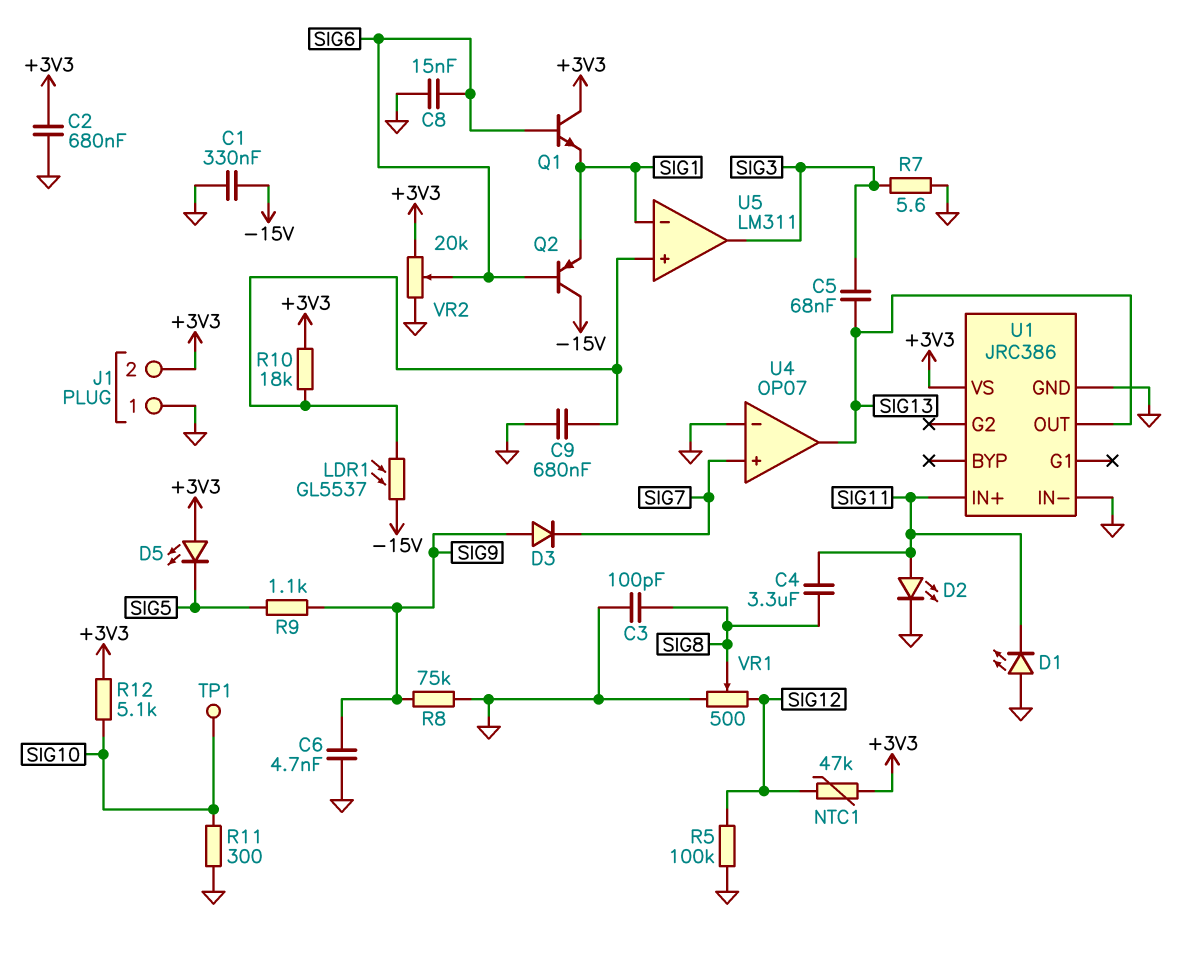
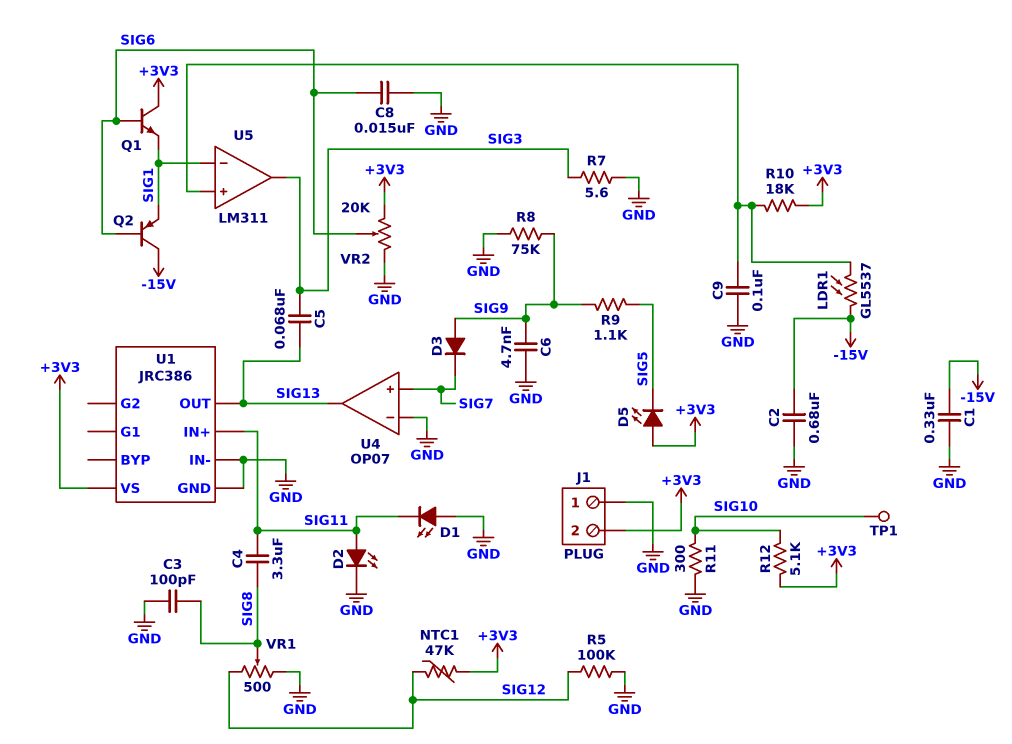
C2: 680nF (+3V3, GND) -> 680nF (-15V, GND)
C9: 680nF (GND, U5/in+) -> 100nF (GND, U5/in+)

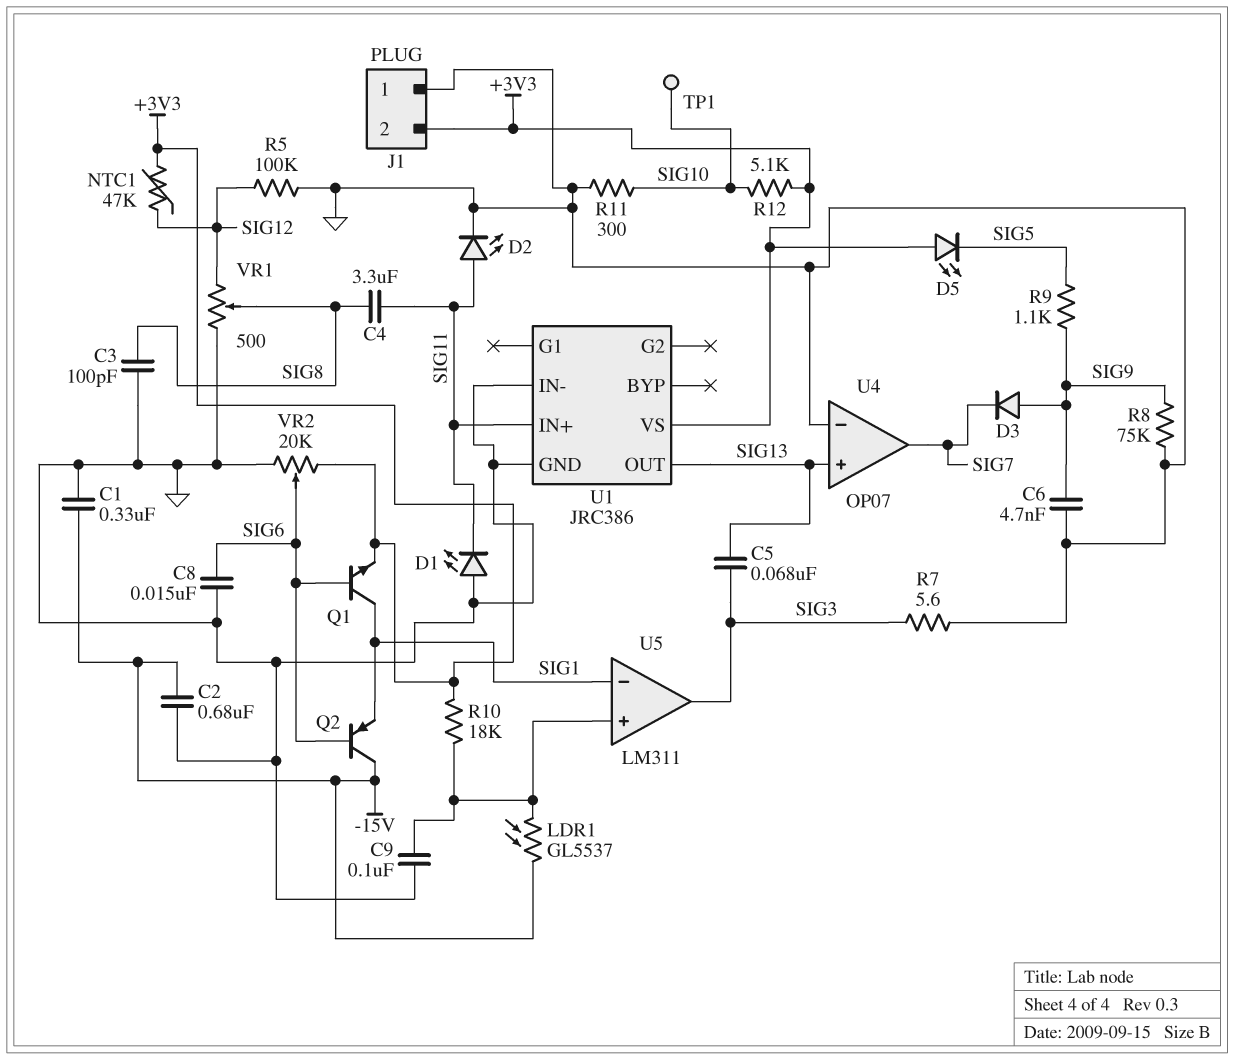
Q1: NPN (B SIG6, C +3V3, E SIG1) -> NPN (B SIG6, C SIG1, E +3V3)
U4 pin in+: SIG7 -> SIG13
U4 pin out: SIG13 -> SIG7

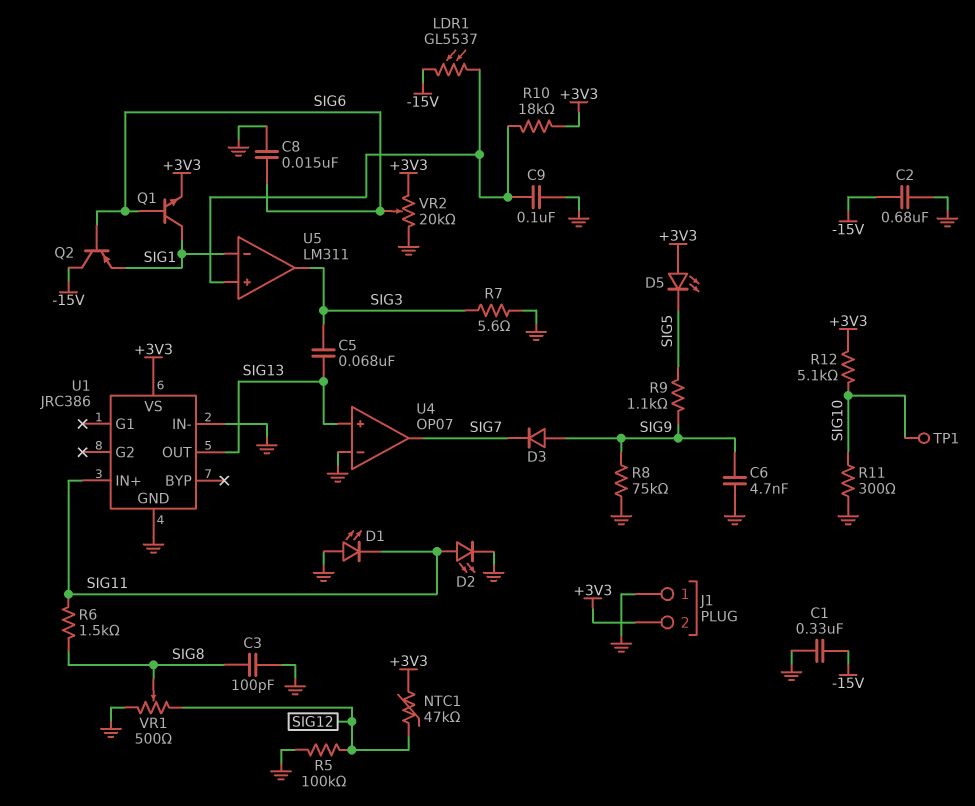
C4: 3.3uF (SIG8, SIG11) -> none
R6: none -> 1.5k (SIG8, SIG11)

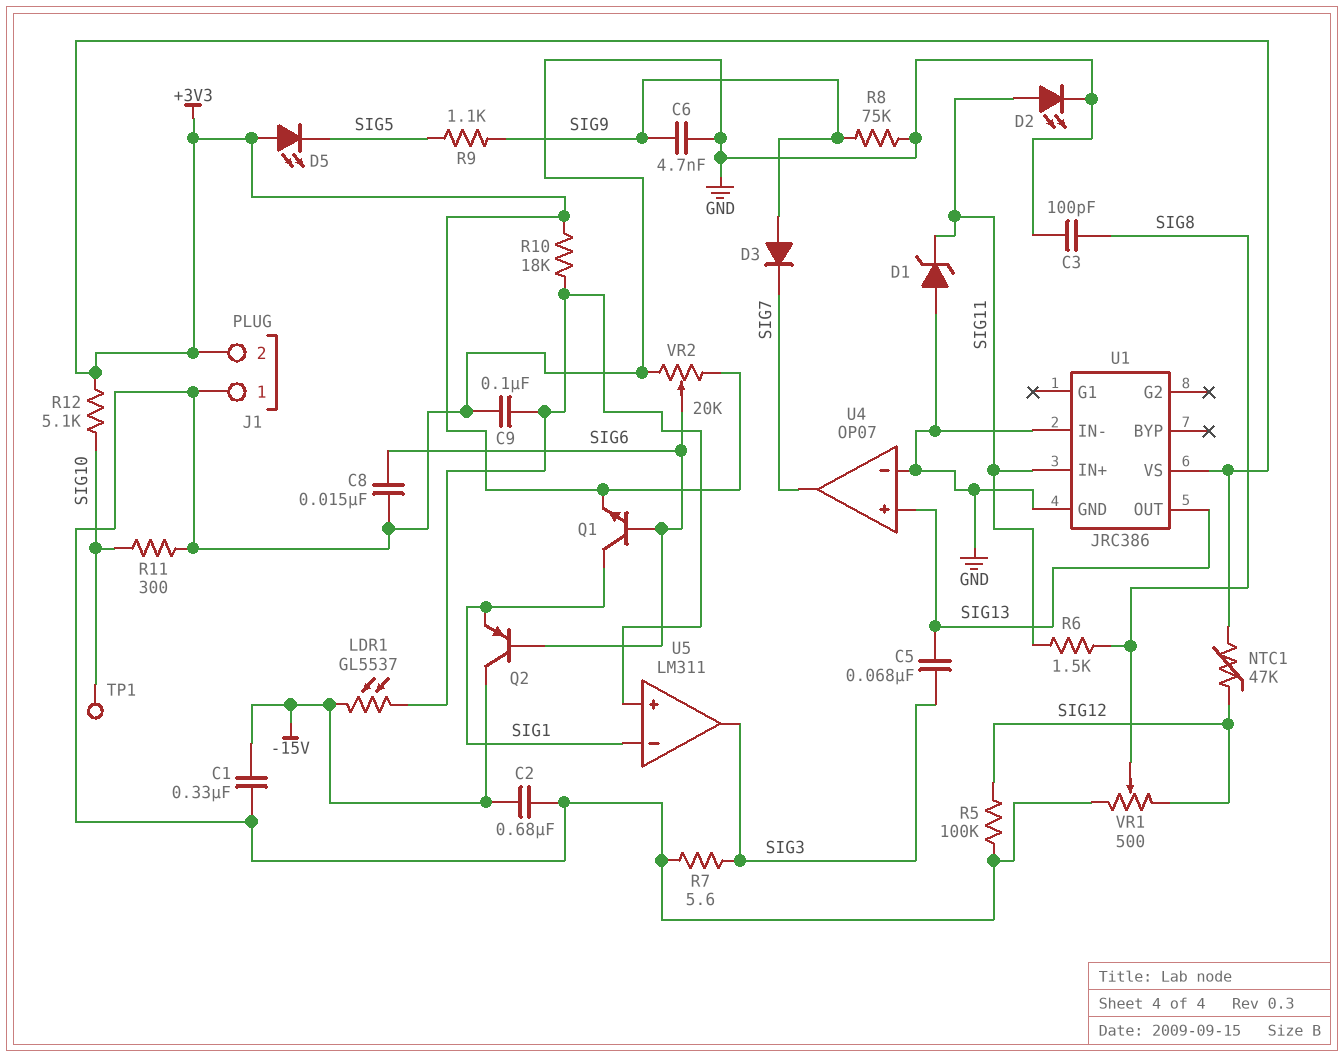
D1: LED (A GND, K SIG11) -> zener (A GND, K SIG11)

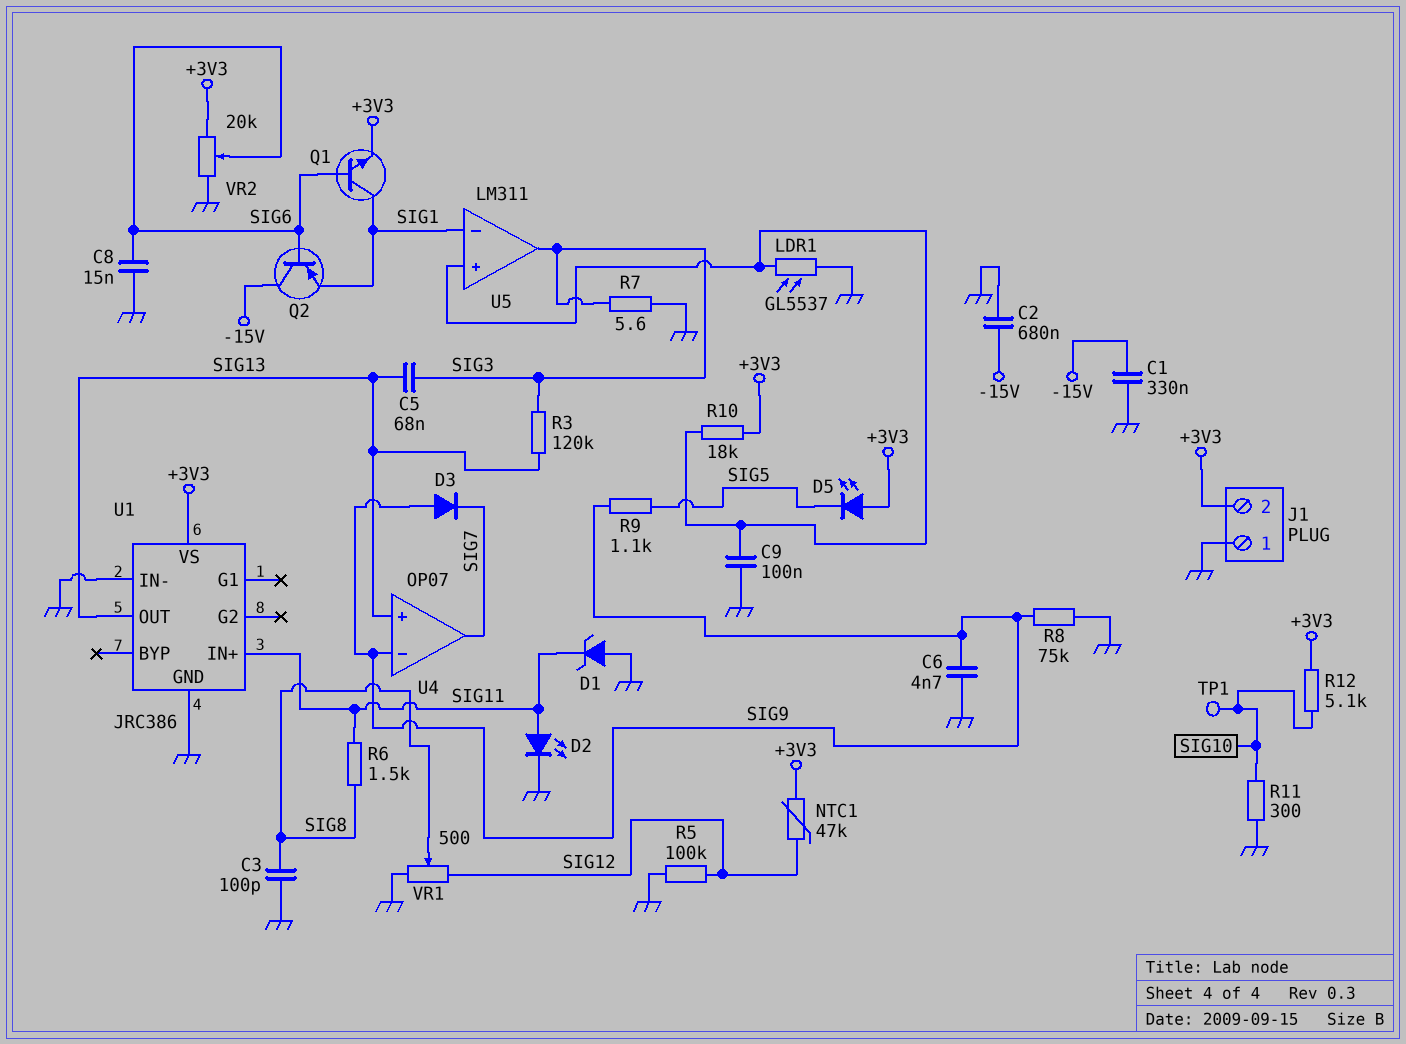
LDR1: GL5537 (-15V, U5/in+) -> GL5537 (GND, U5/in+)
R3: none -> 120k (SIG3, SIG13)
U4 pin in-: GND -> SIG9

